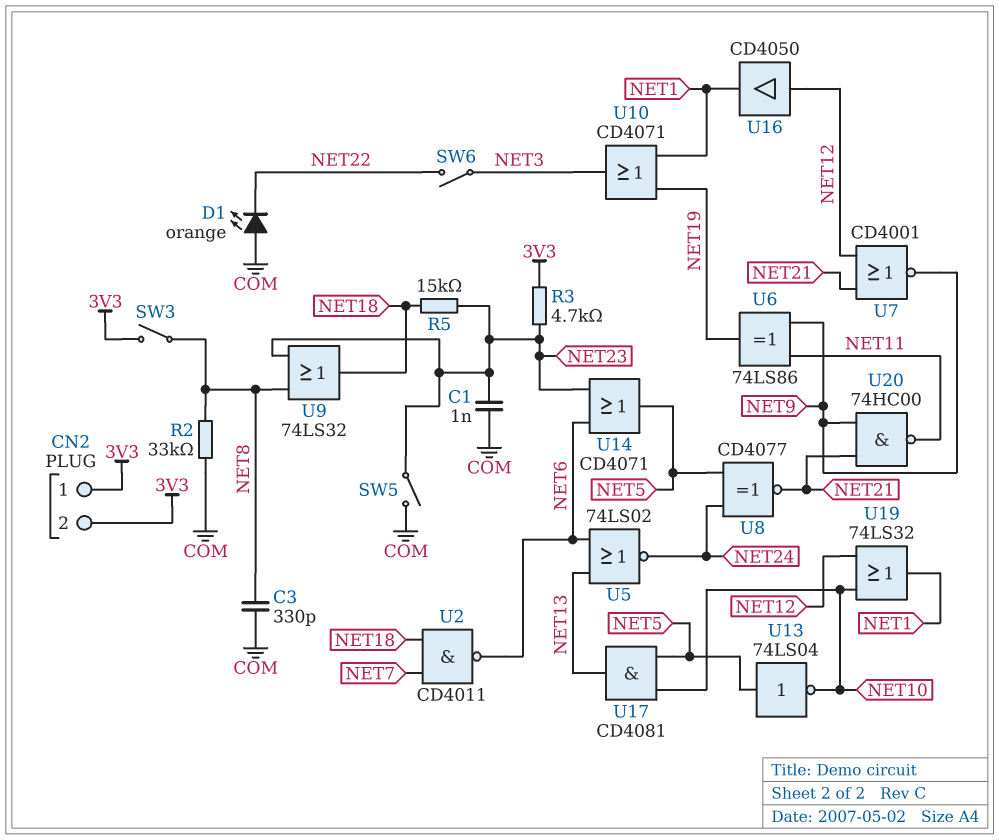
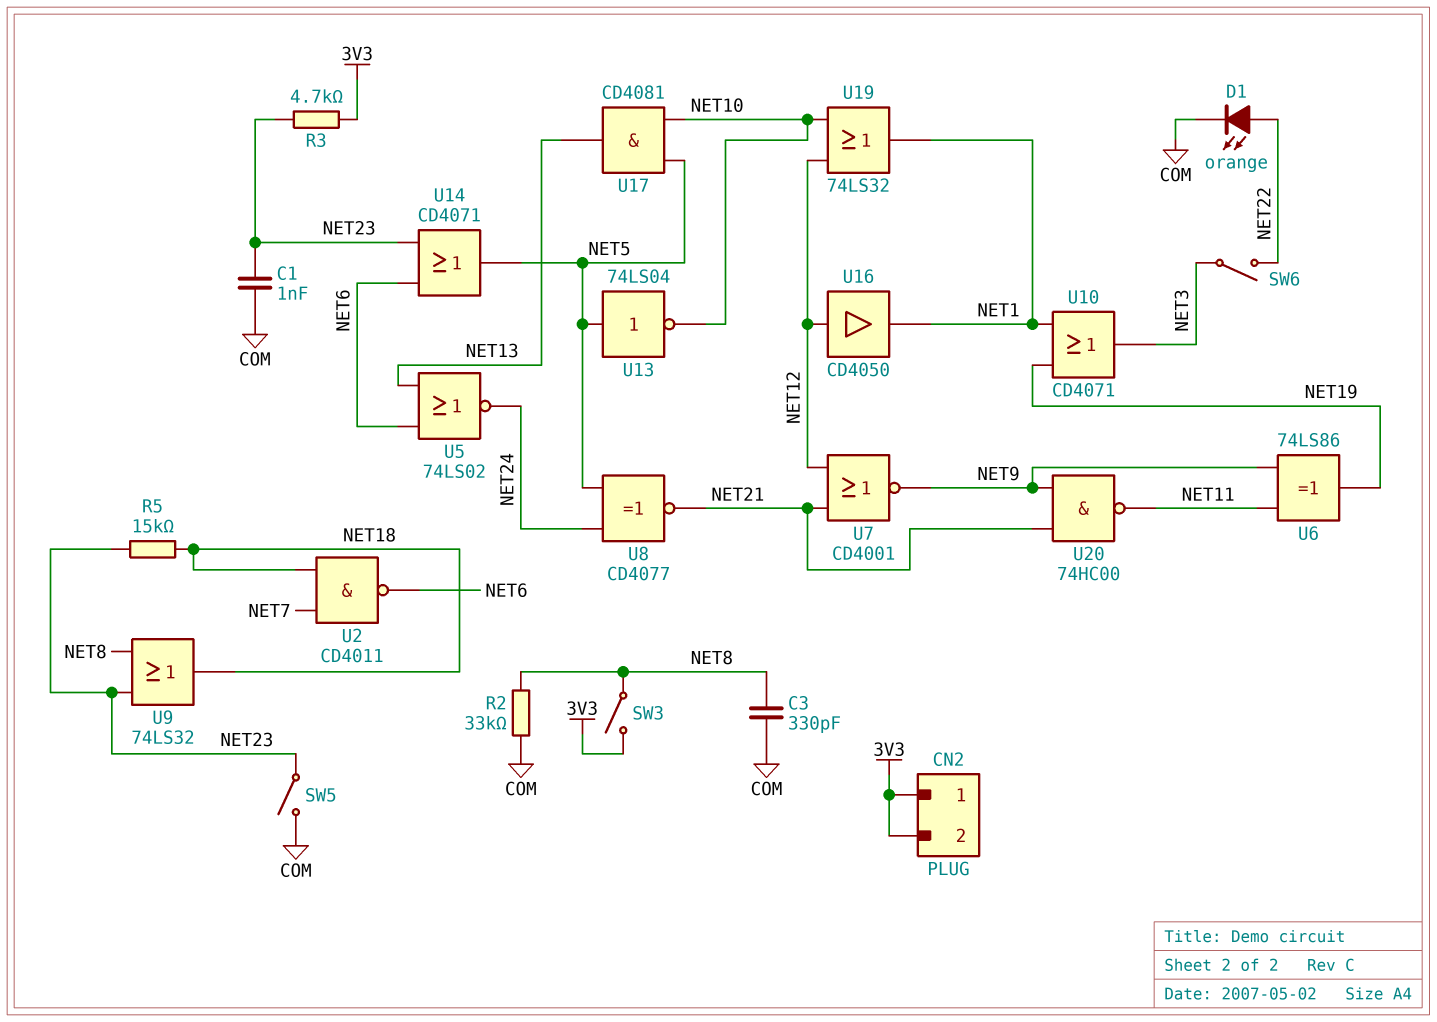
D1: LED orange (A COM, K NET22) -> LED orange (A NET22, K COM)

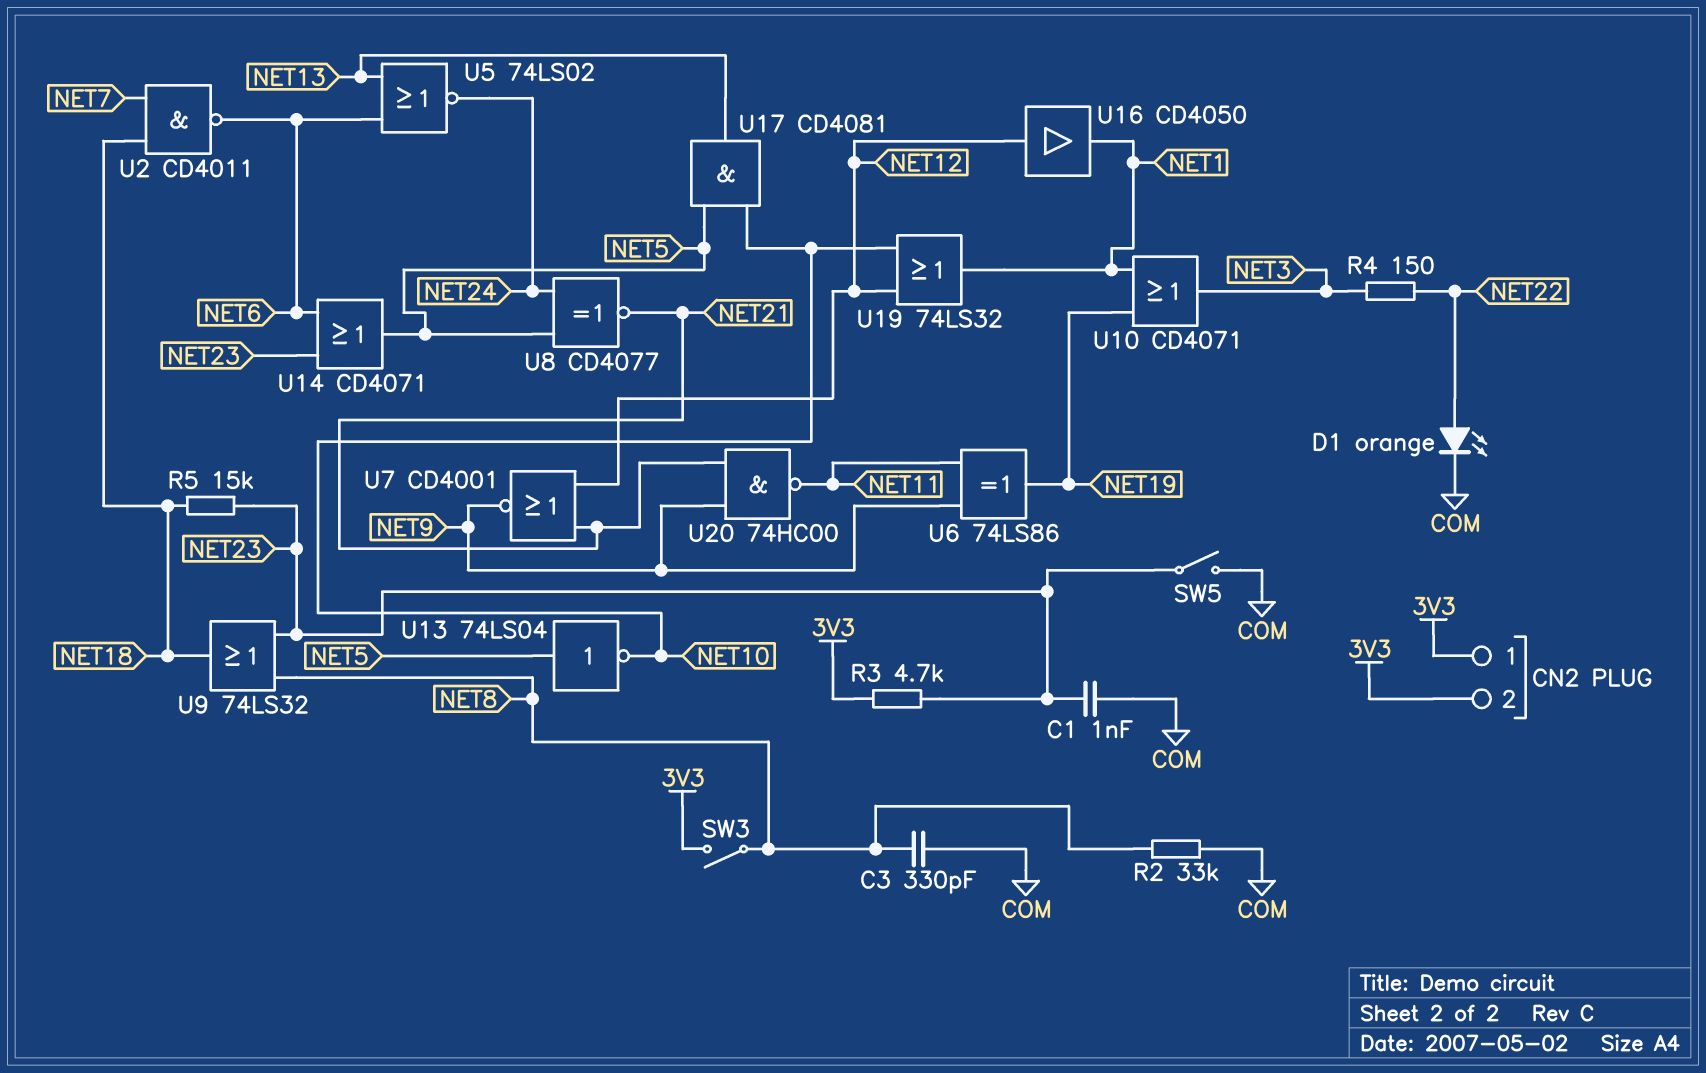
R4: none -> 150 (NET3, NET22)
SW6: switch (NET3, NET22) -> none

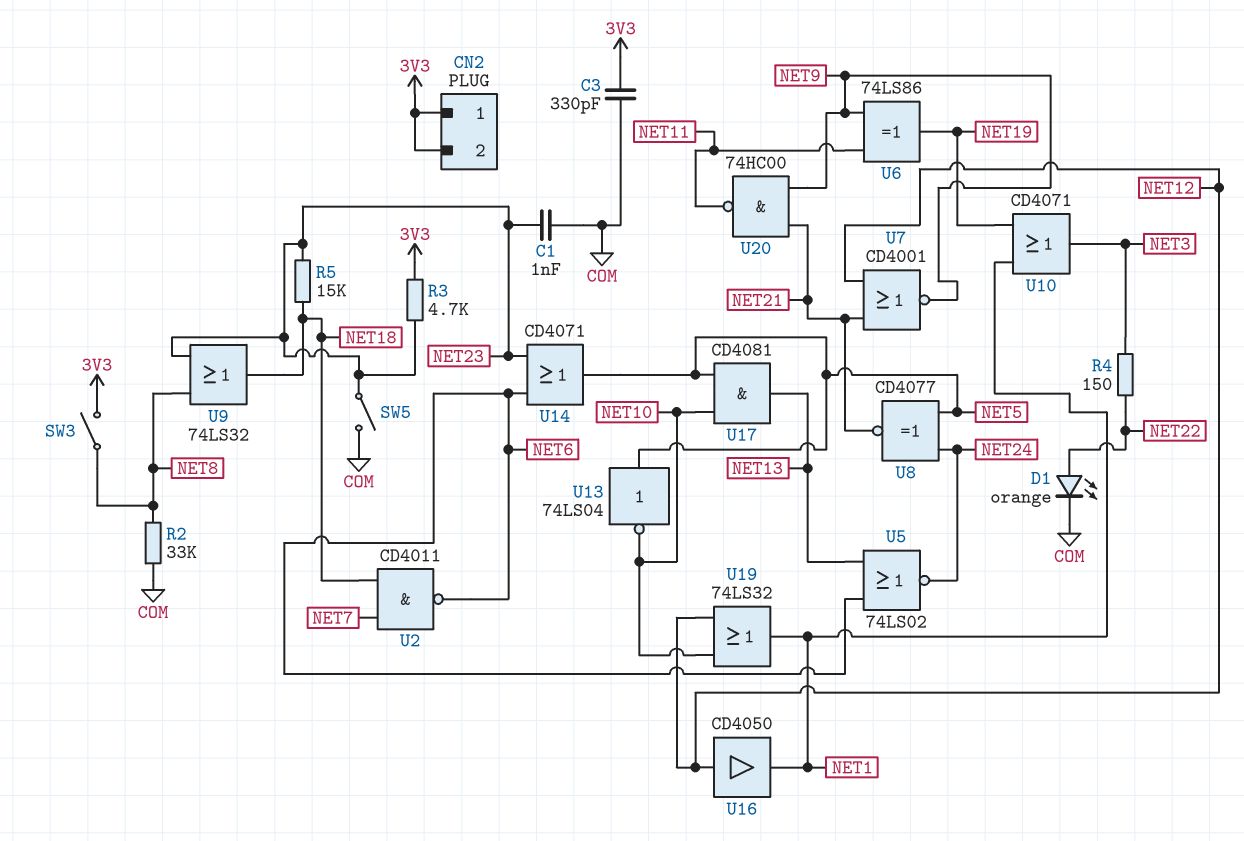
C3: 330pF (COM, NET8) -> 330pF (3V3, COM)

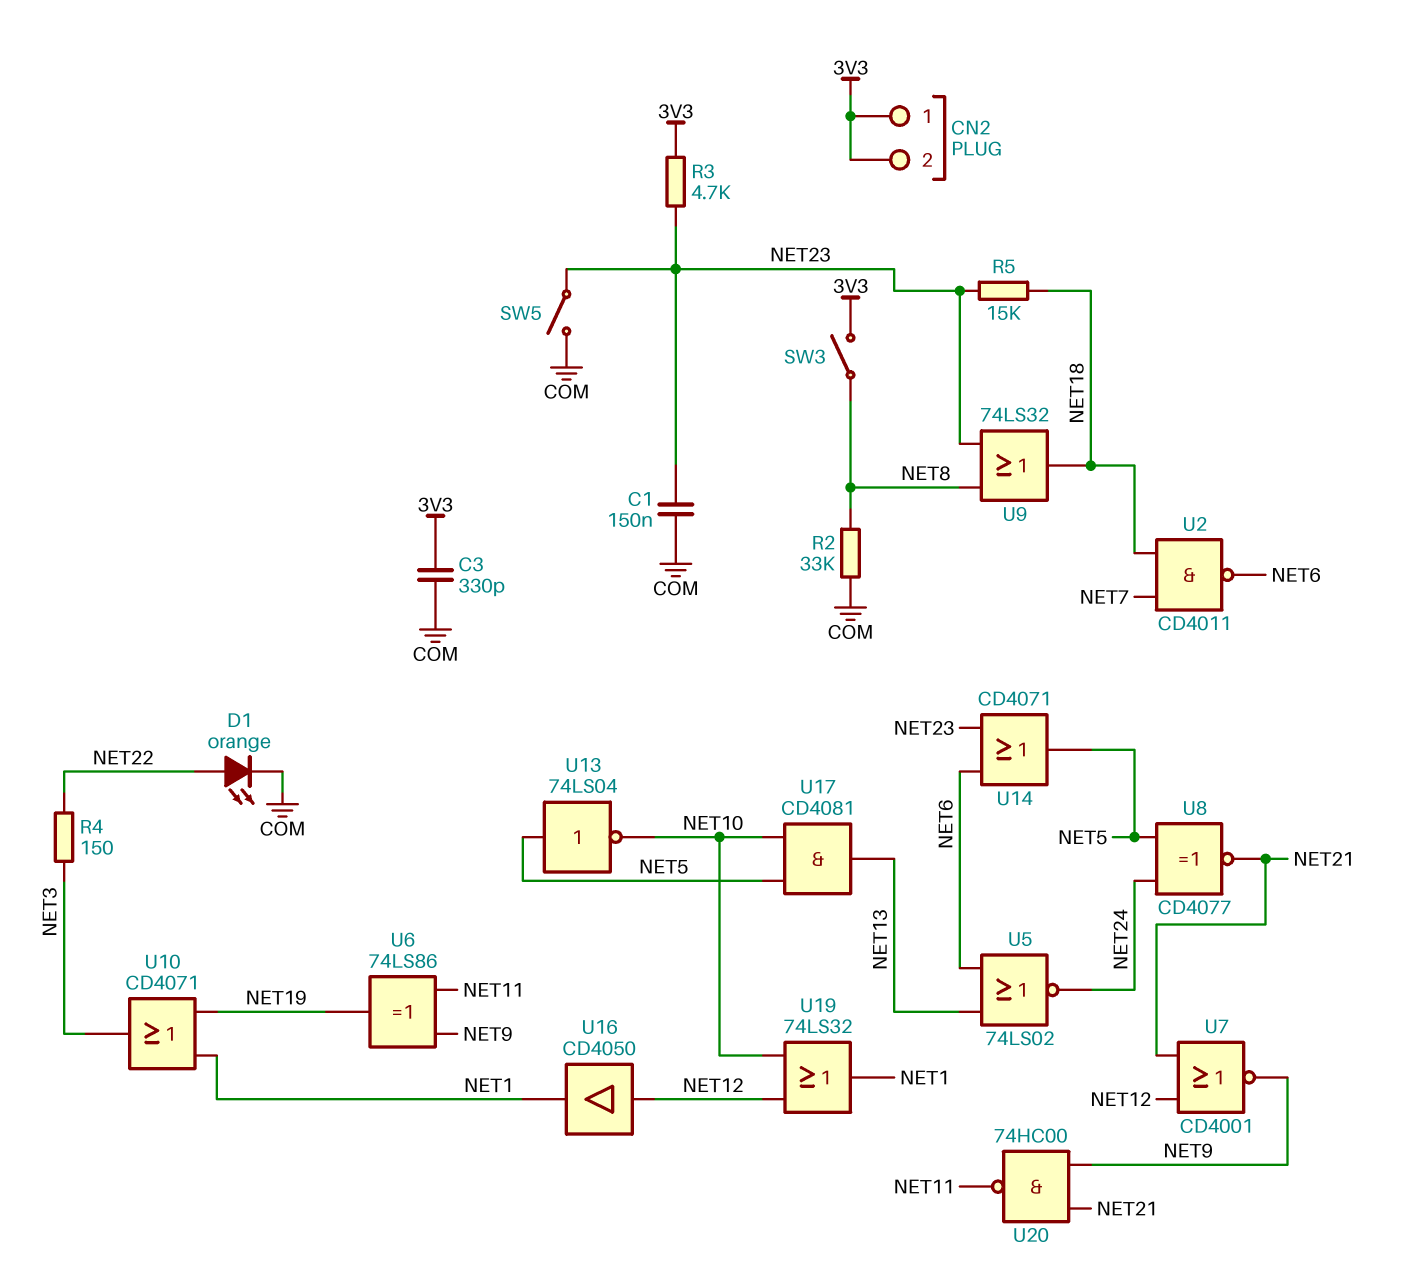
C1: 1nF (COM, NET23) -> 150nF (COM, NET23)

